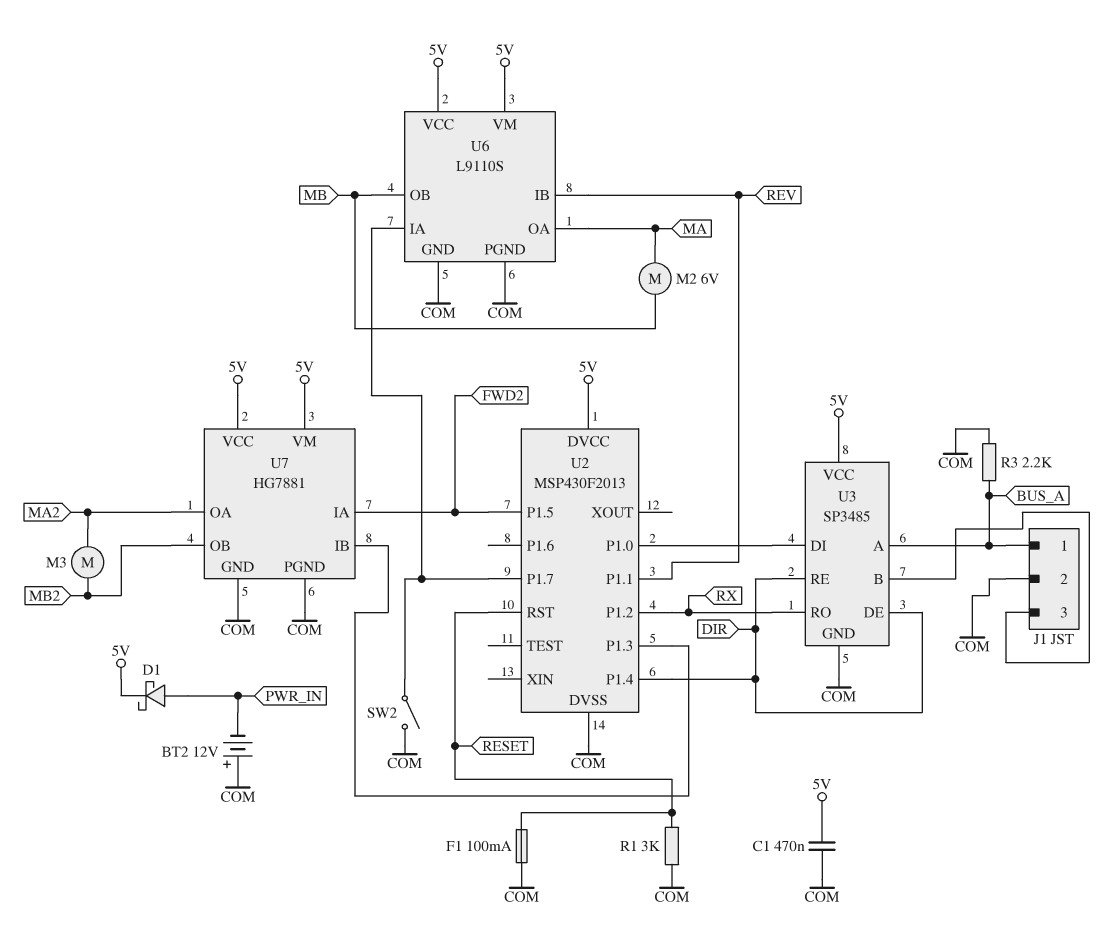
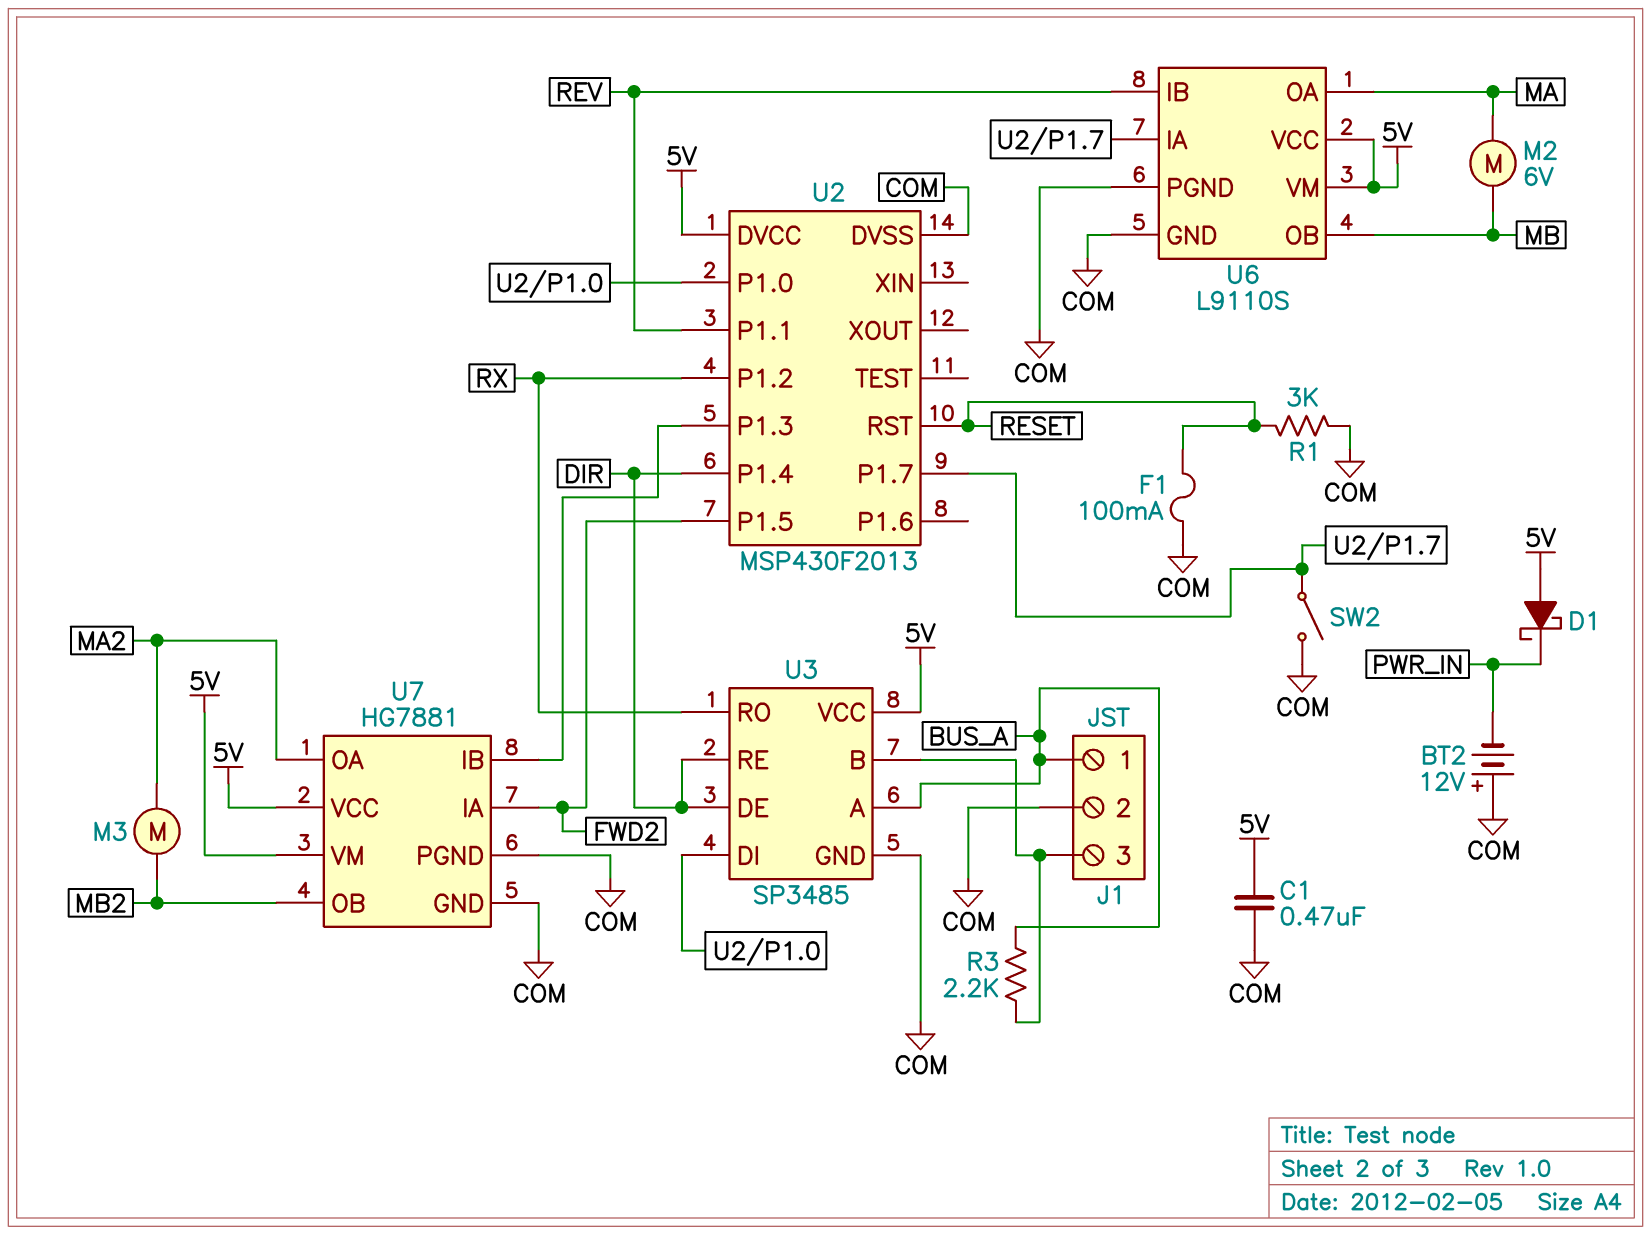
D1: schottky (A PWR_IN, K 5V) -> schottky (A 5V, K PWR_IN)
R3: 2.2k (BUS_A, COM) -> 2.2k (BUS_A, J1/3)

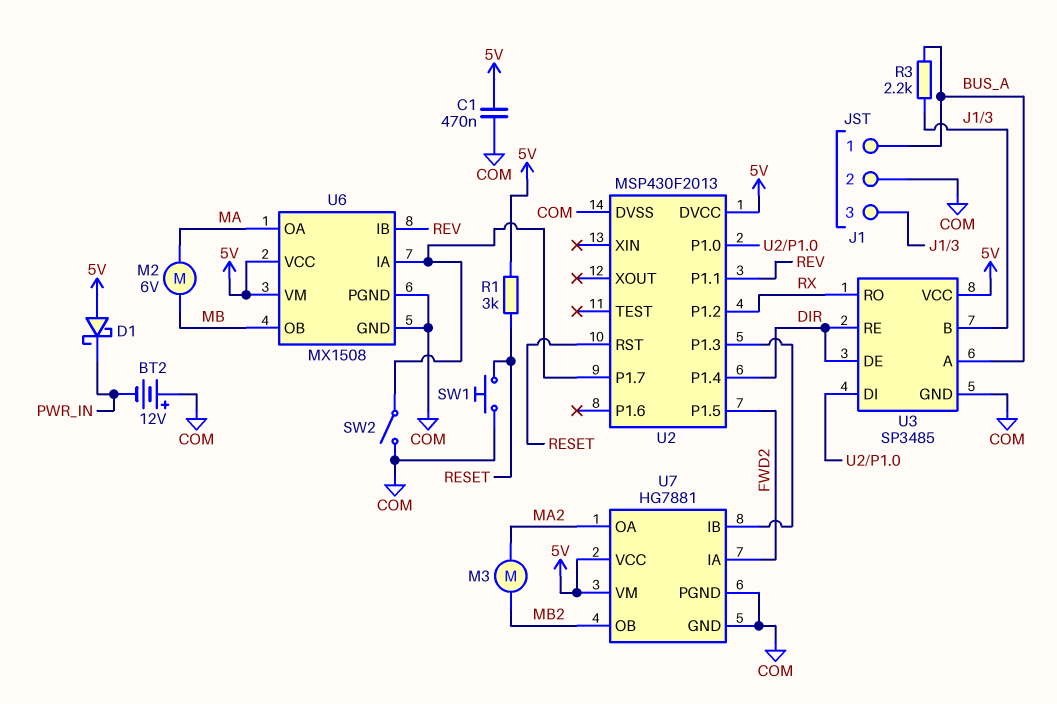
F1: 100mA (COM, RESET) -> none
R1: 3k (COM, RESET) -> 3k (5V, RESET)
SW1: none -> button (COM, RESET)
U6: L9110S -> MX1508

